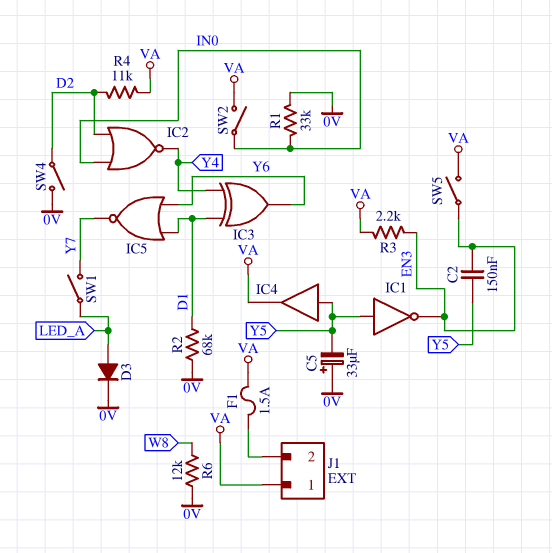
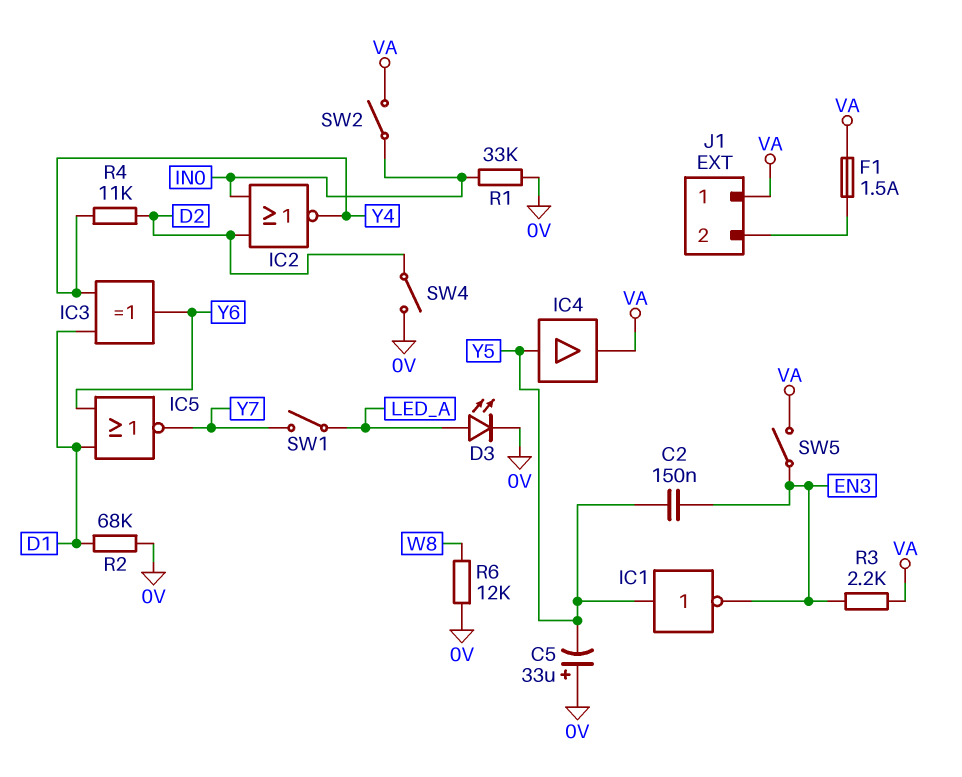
D3: diode (A LED_A, K 0V) -> LED (A LED_A, K 0V)
R4: 11k (D2, VA) -> 11k (D2, Y4)

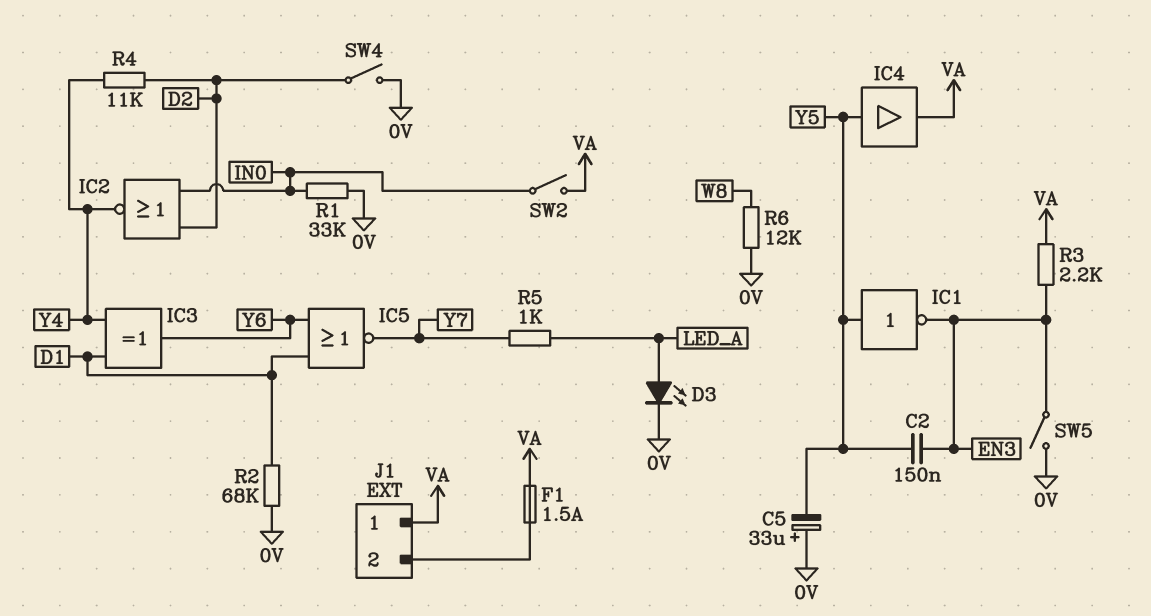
R5: none -> 1k (LED_A, Y7)
SW1: switch (LED_A, Y7) -> none
SW5: switch (EN3, VA) -> switch (0V, EN3)

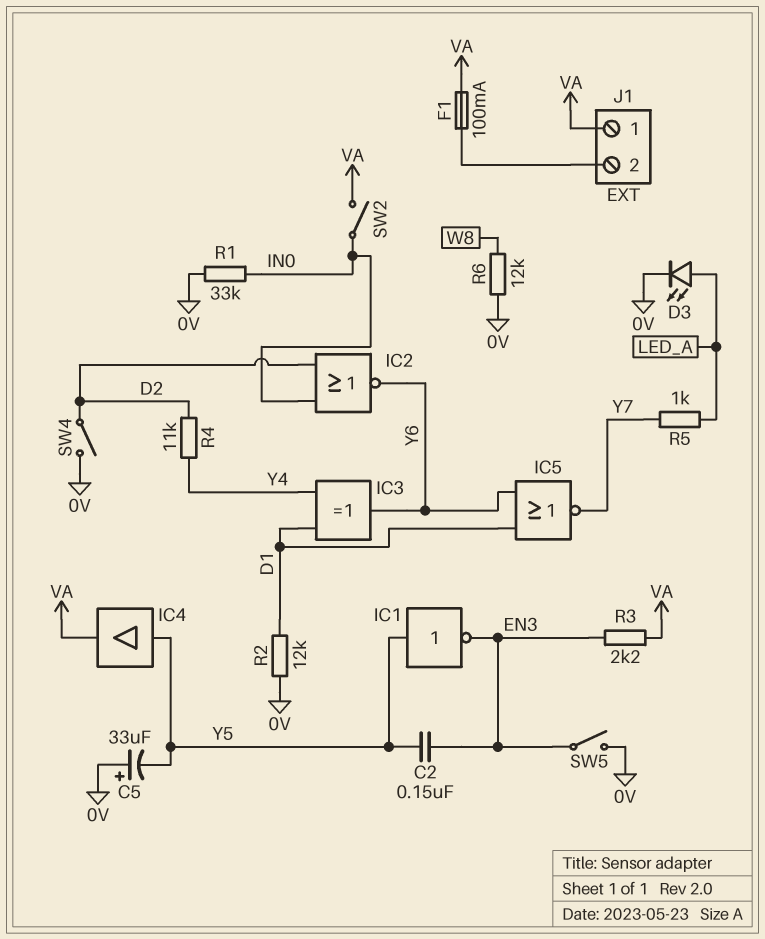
F1: 1.5A (J1/2, VA) -> 100mA (J1/2, VA)
IC2: NOR (in D2, in IN0, out Y4) -> NOR (in D2, in IN0, out Y6)
R2: 68k (0V, D1) -> 12k (0V, D1)

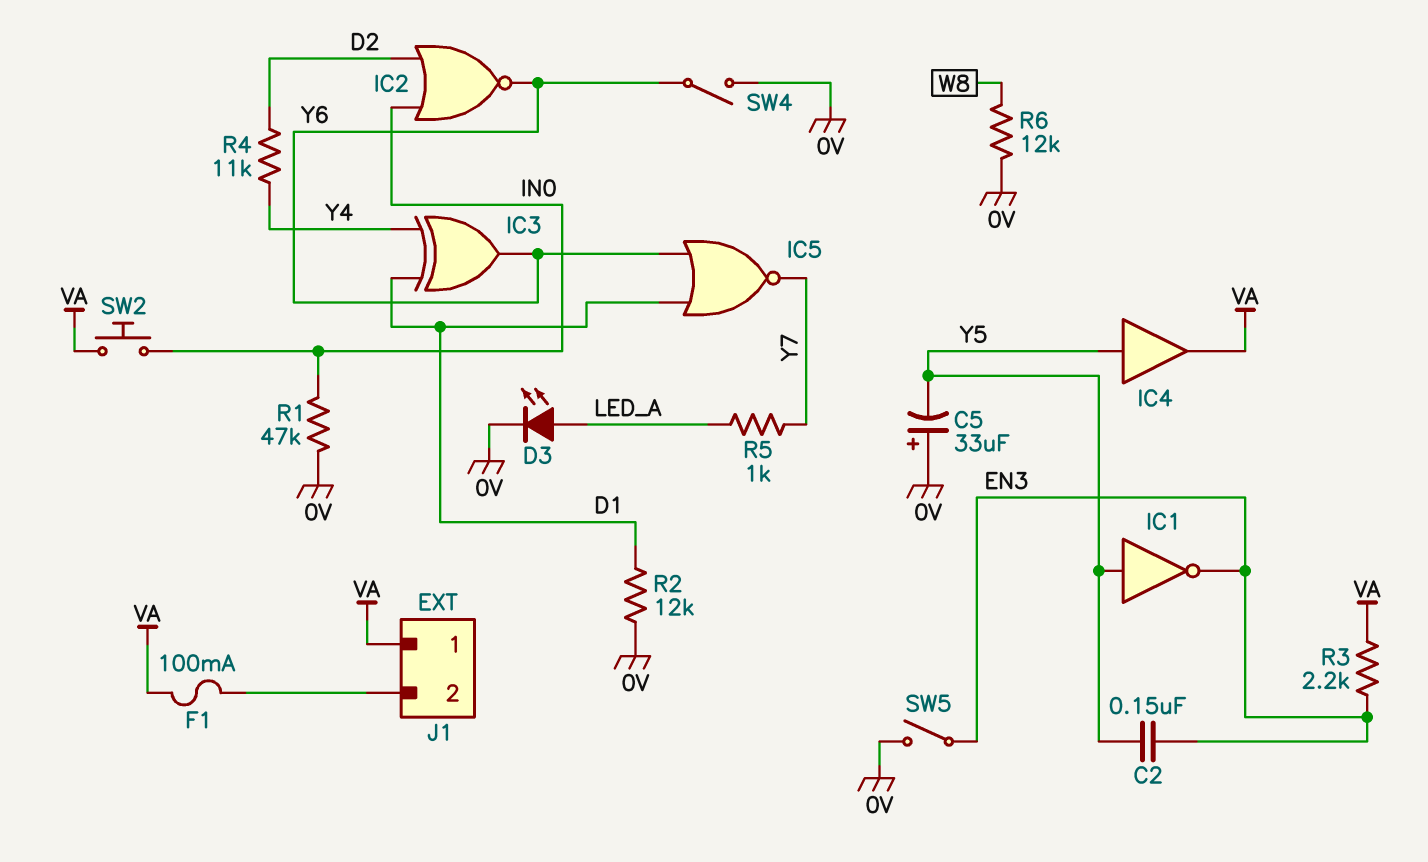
R1: 33k (0V, IN0) -> 47k (0V, IN0)
SW2: switch (IN0, VA) -> button (IN0, VA)
SW4: switch (0V, D2) -> switch (0V, Y6)

